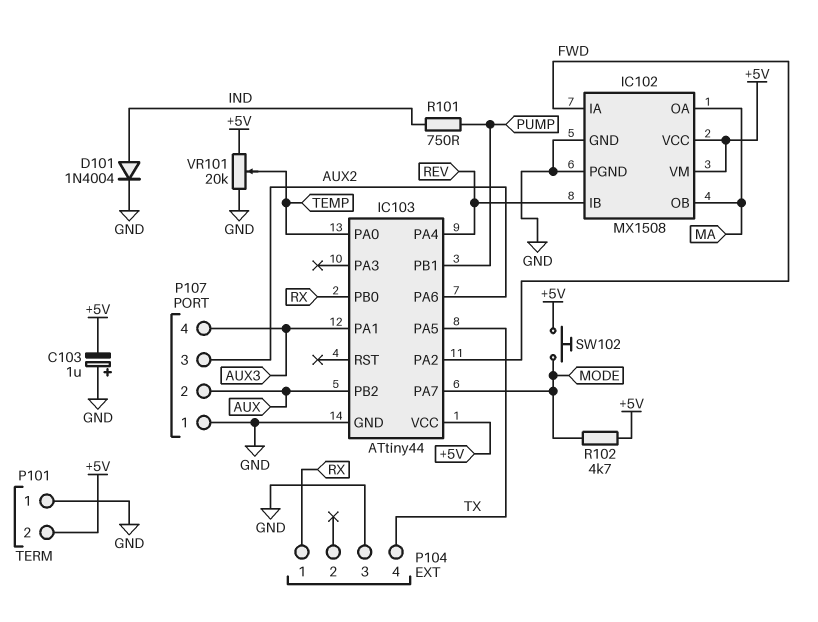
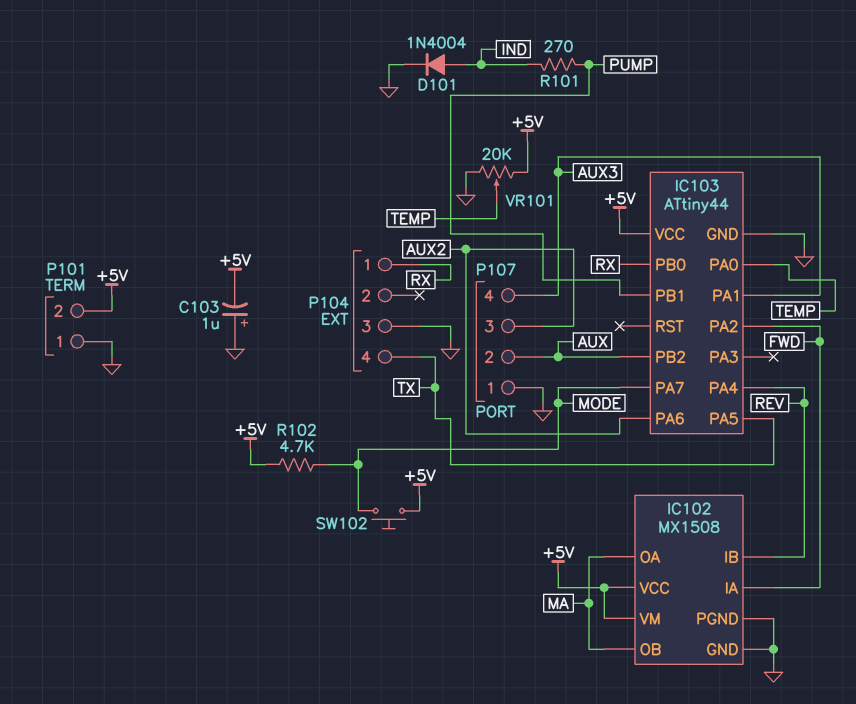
R101: 750 (IND, PUMP) -> 270 (IND, PUMP)

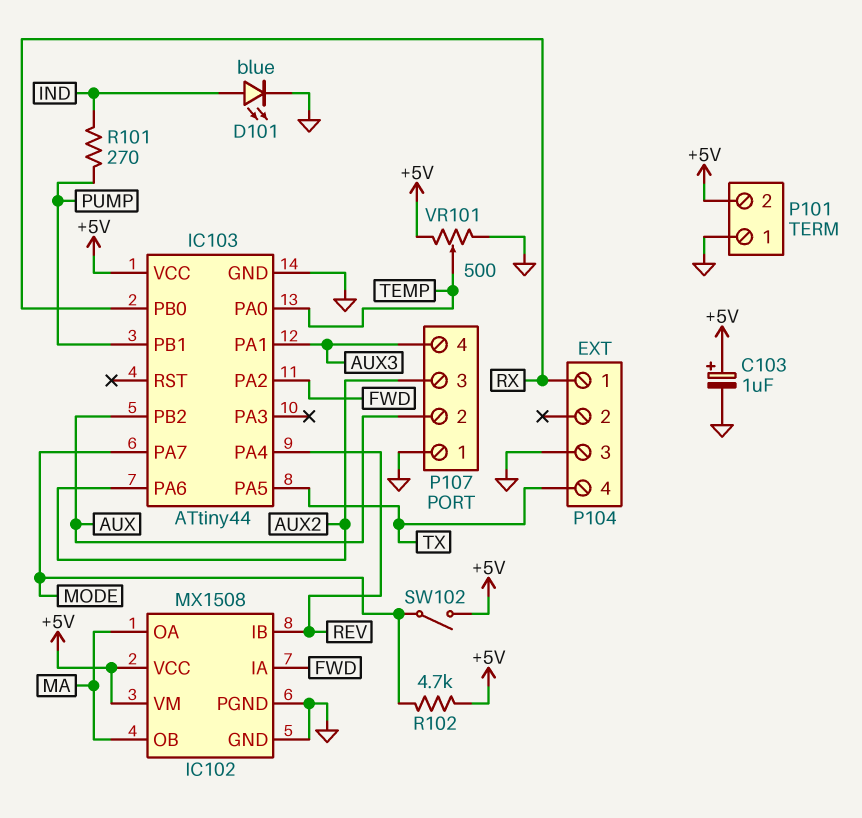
C103: 1uF (plus GND, minus +5V) -> 1uF (plus +5V, minus GND)
D101: diode 1N4004 (A IND, K GND) -> LED blue (A IND, K GND)
SW102: button (+5V, MODE) -> switch (+5V, MODE)
VR101: 20k (+5V, GND, wiper TEMP) -> 500 (+5V, GND, wiper TEMP)

